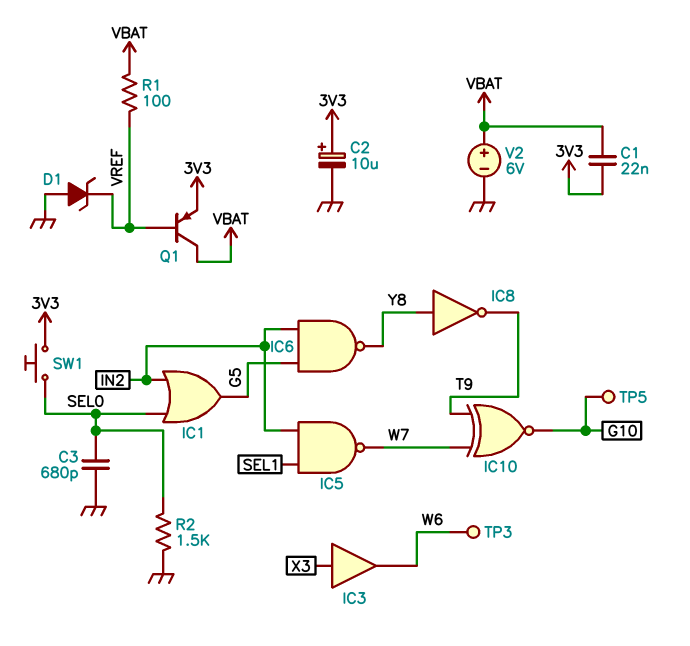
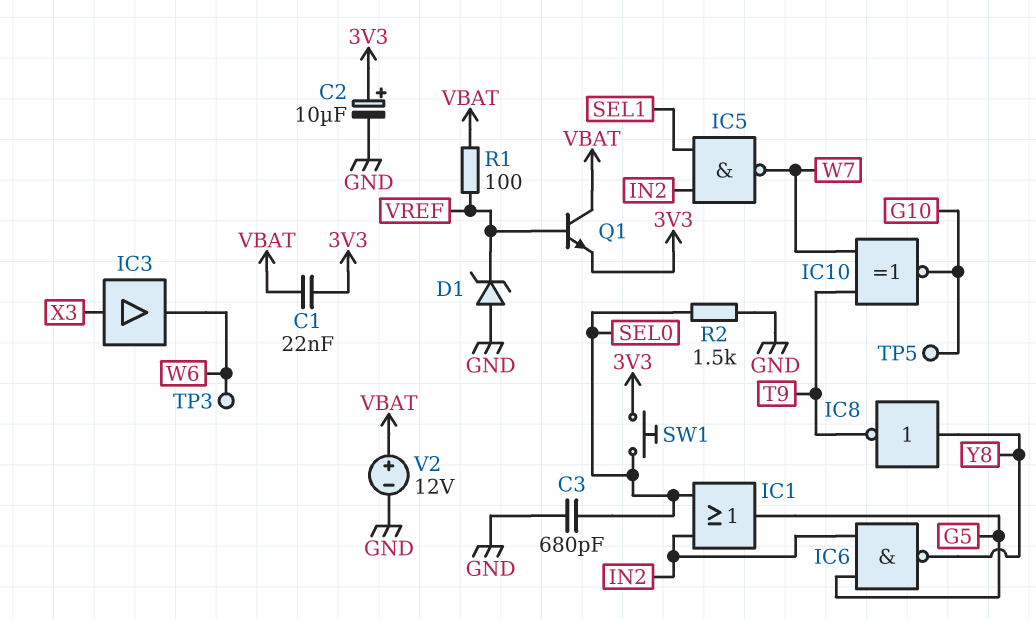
Q1: PNP (B VREF, C VBAT, E 3V3) -> NPN (B VREF, C VBAT, E 3V3)
V2: 6V (plus VBAT, minus GND) -> 12V (plus VBAT, minus GND)

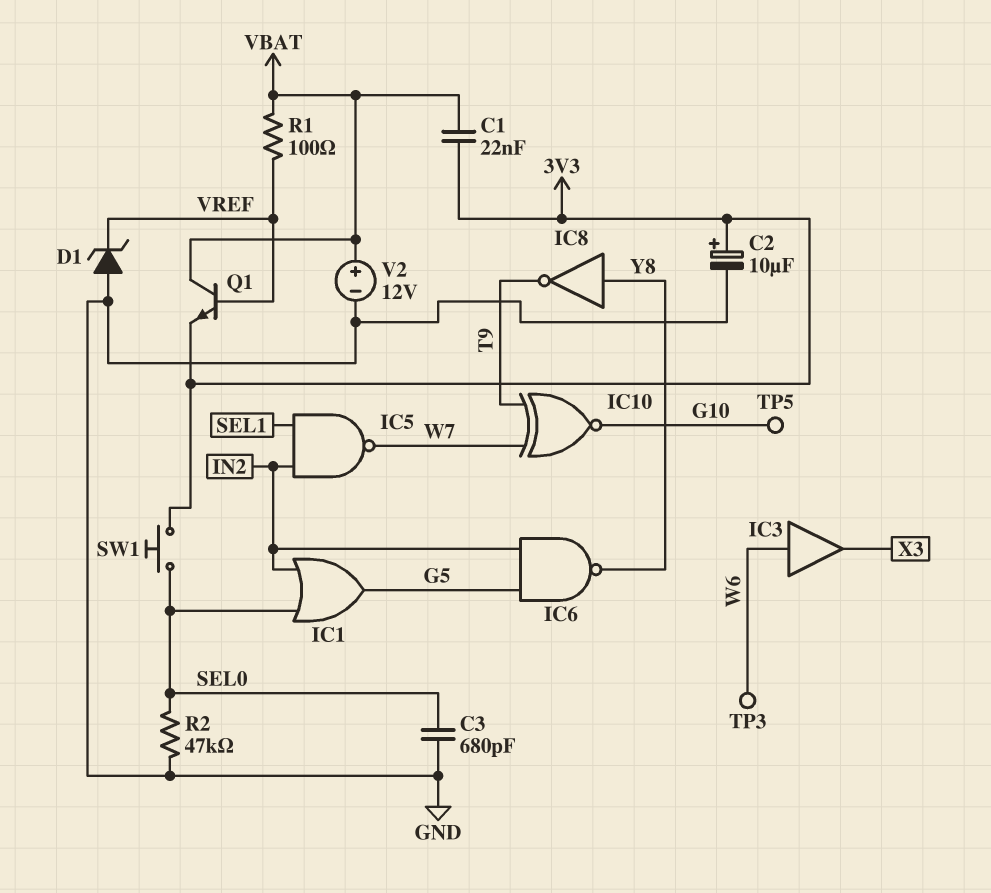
IC3: buffer (in X3, out W6) -> buffer (in W6, out X3)
R2: 1.5k (GND, SEL0) -> 47k (GND, SEL0)

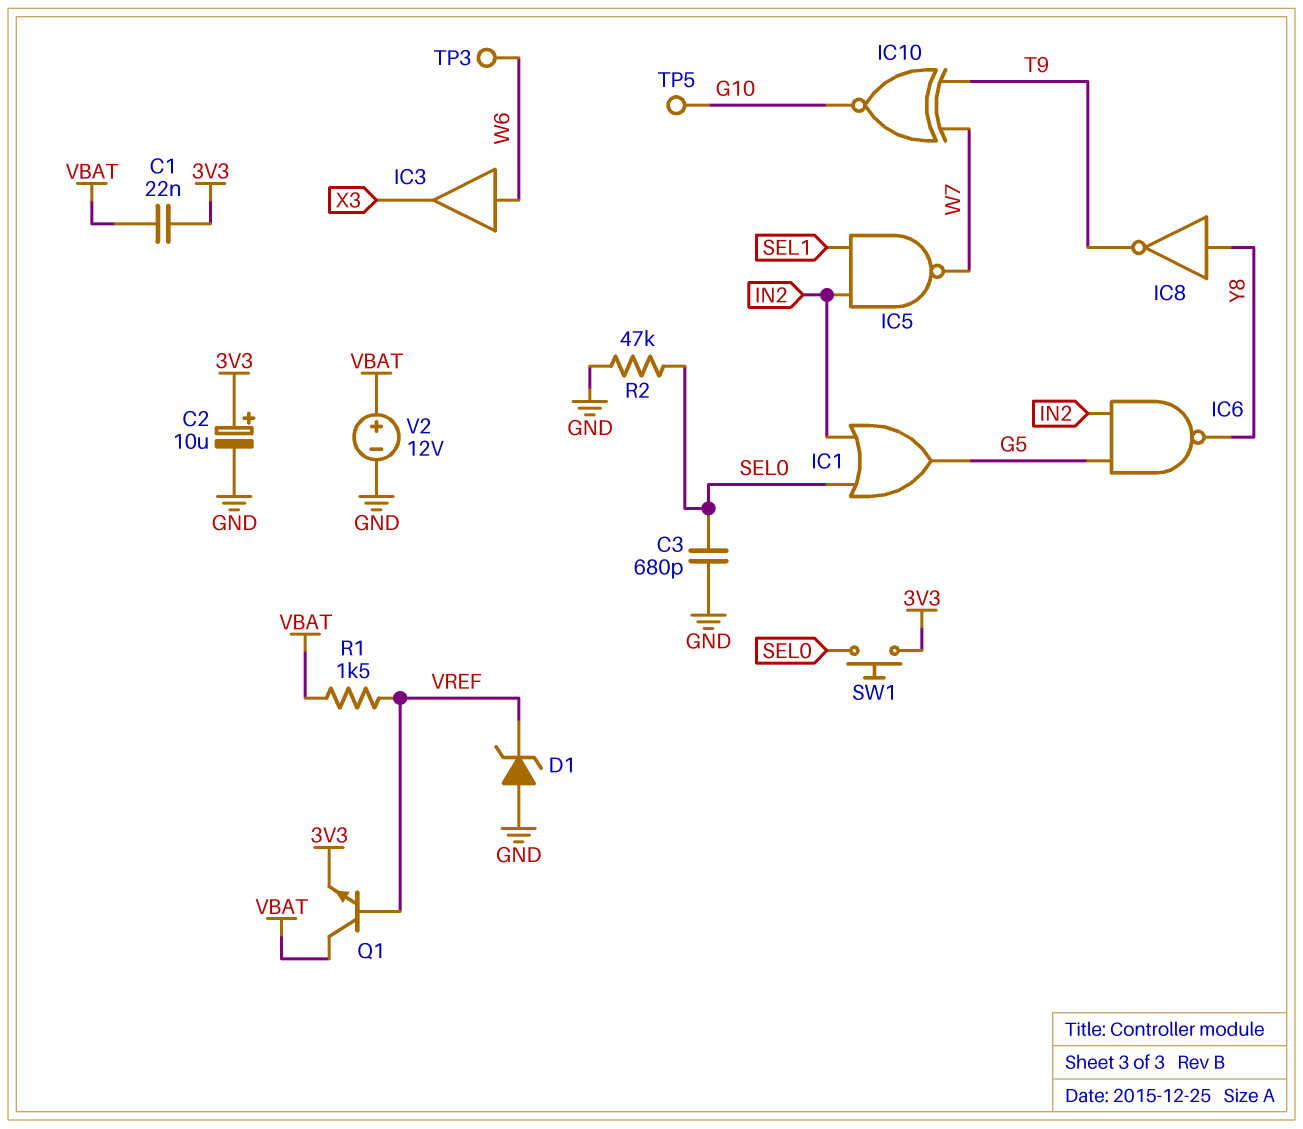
R1: 100 (VBAT, VREF) -> 1.5k (VBAT, VREF)

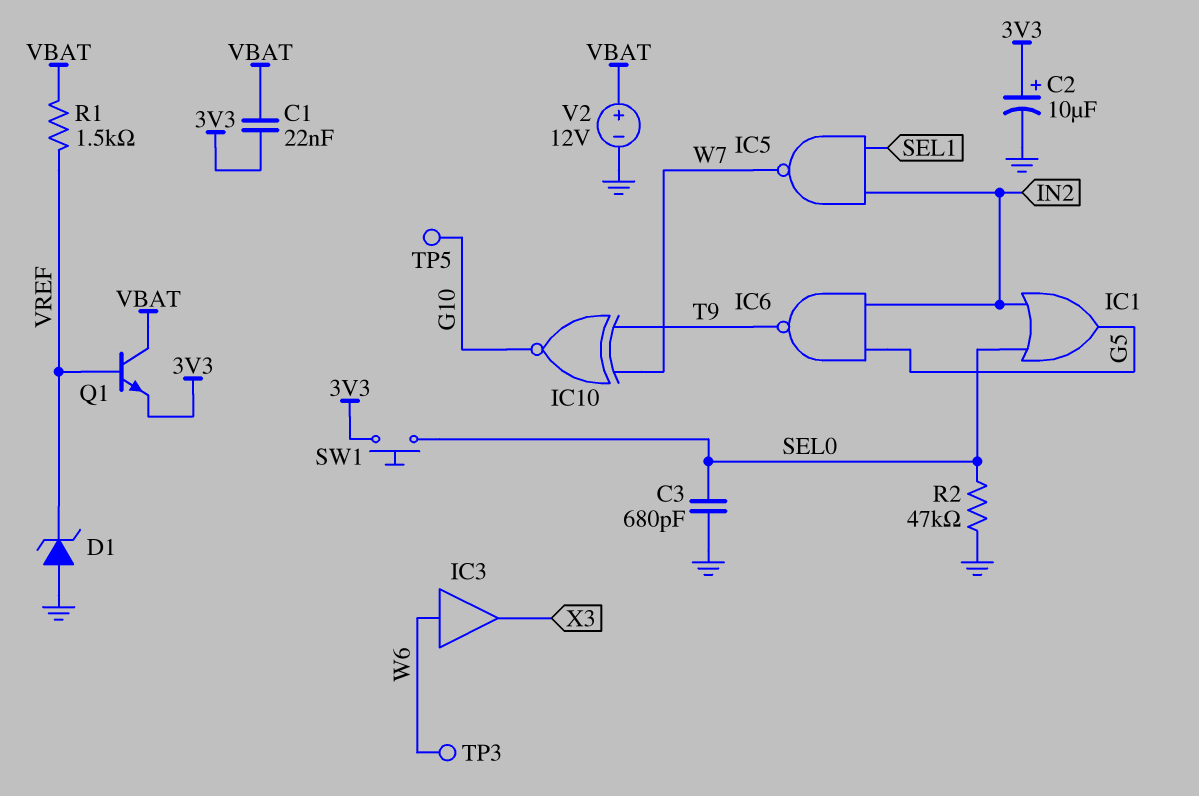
IC6: NAND (in G5, in IN2, out Y8) -> NAND (in G5, in IN2, out T9)
IC8: NOT (in Y8, out T9) -> none

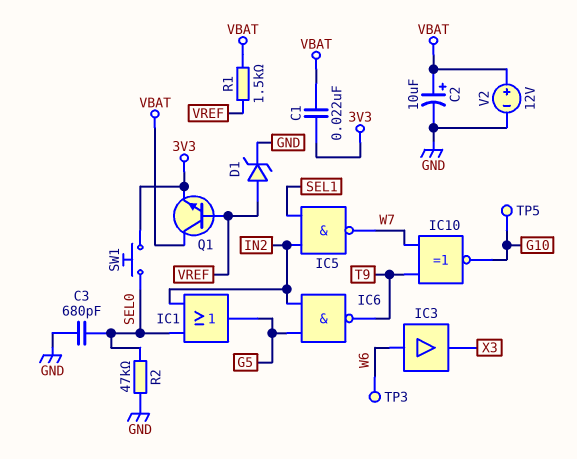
C2: 10uF (plus 3V3, minus GND) -> 10uF (plus VBAT, minus GND)
D1: zener (A GND, K VREF) -> zener (A VREF, K GND)

